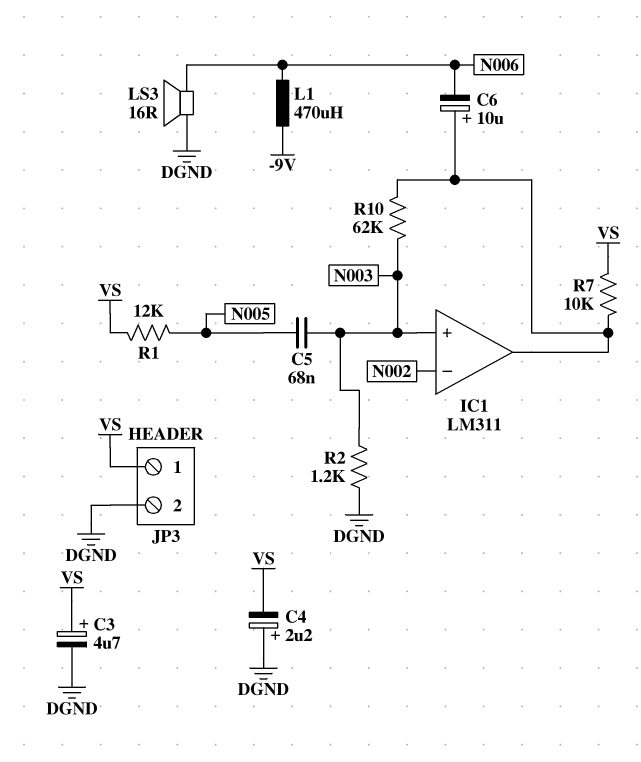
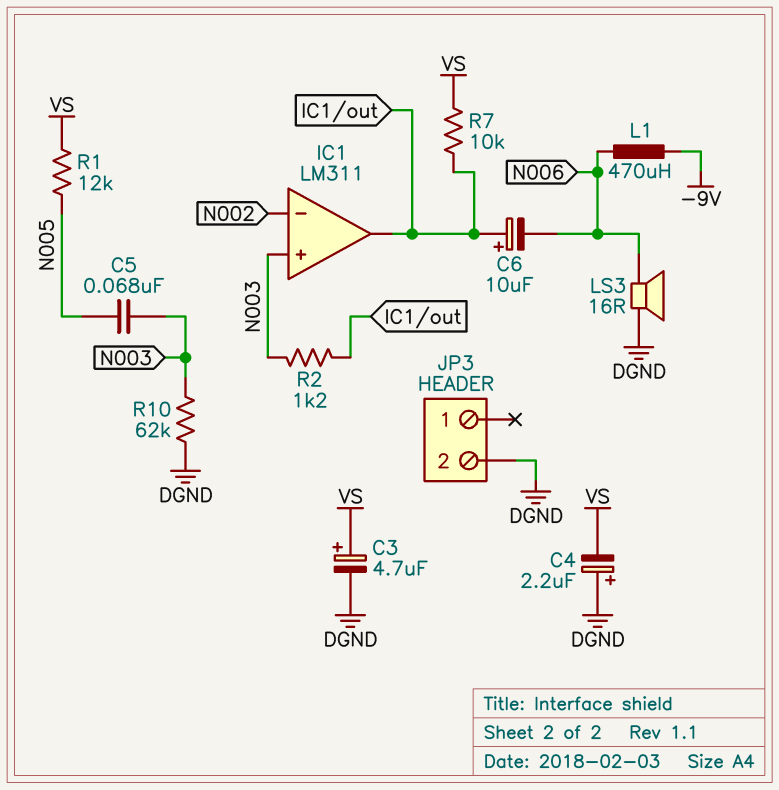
JP3 pin 1: VS -> none
R2: 1.2k (DGND, N003) -> 1.2k (IC1/out, N003)
R10: 62k (IC1/out, N003) -> 62k (DGND, N003)

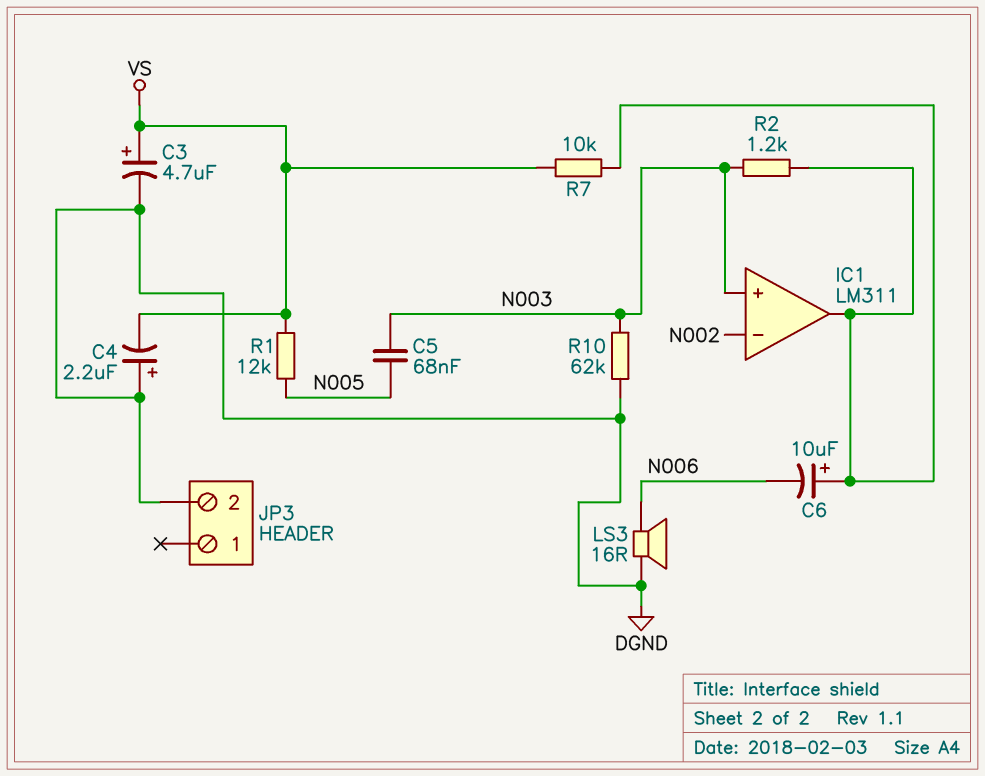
L1: 470uH (-9V, N006) -> none

